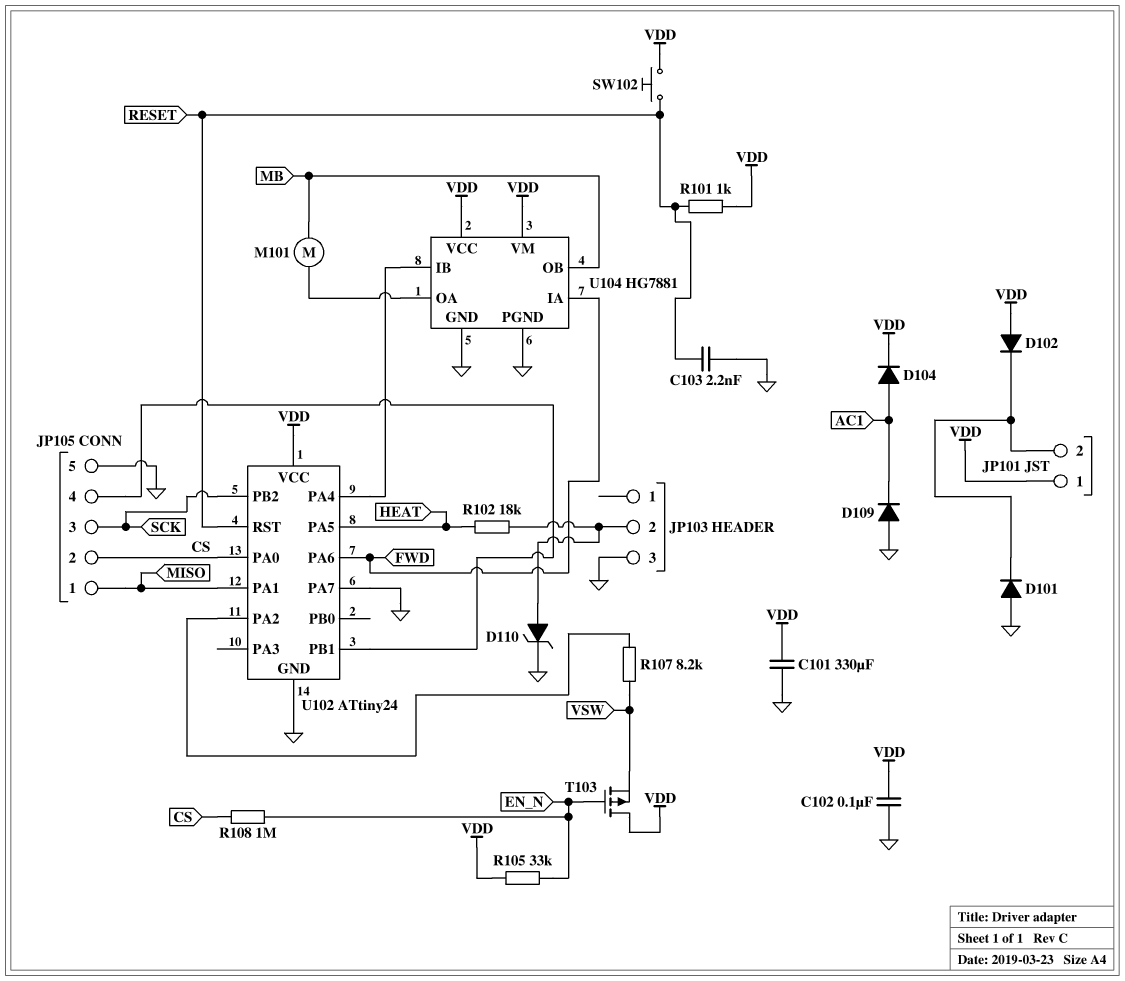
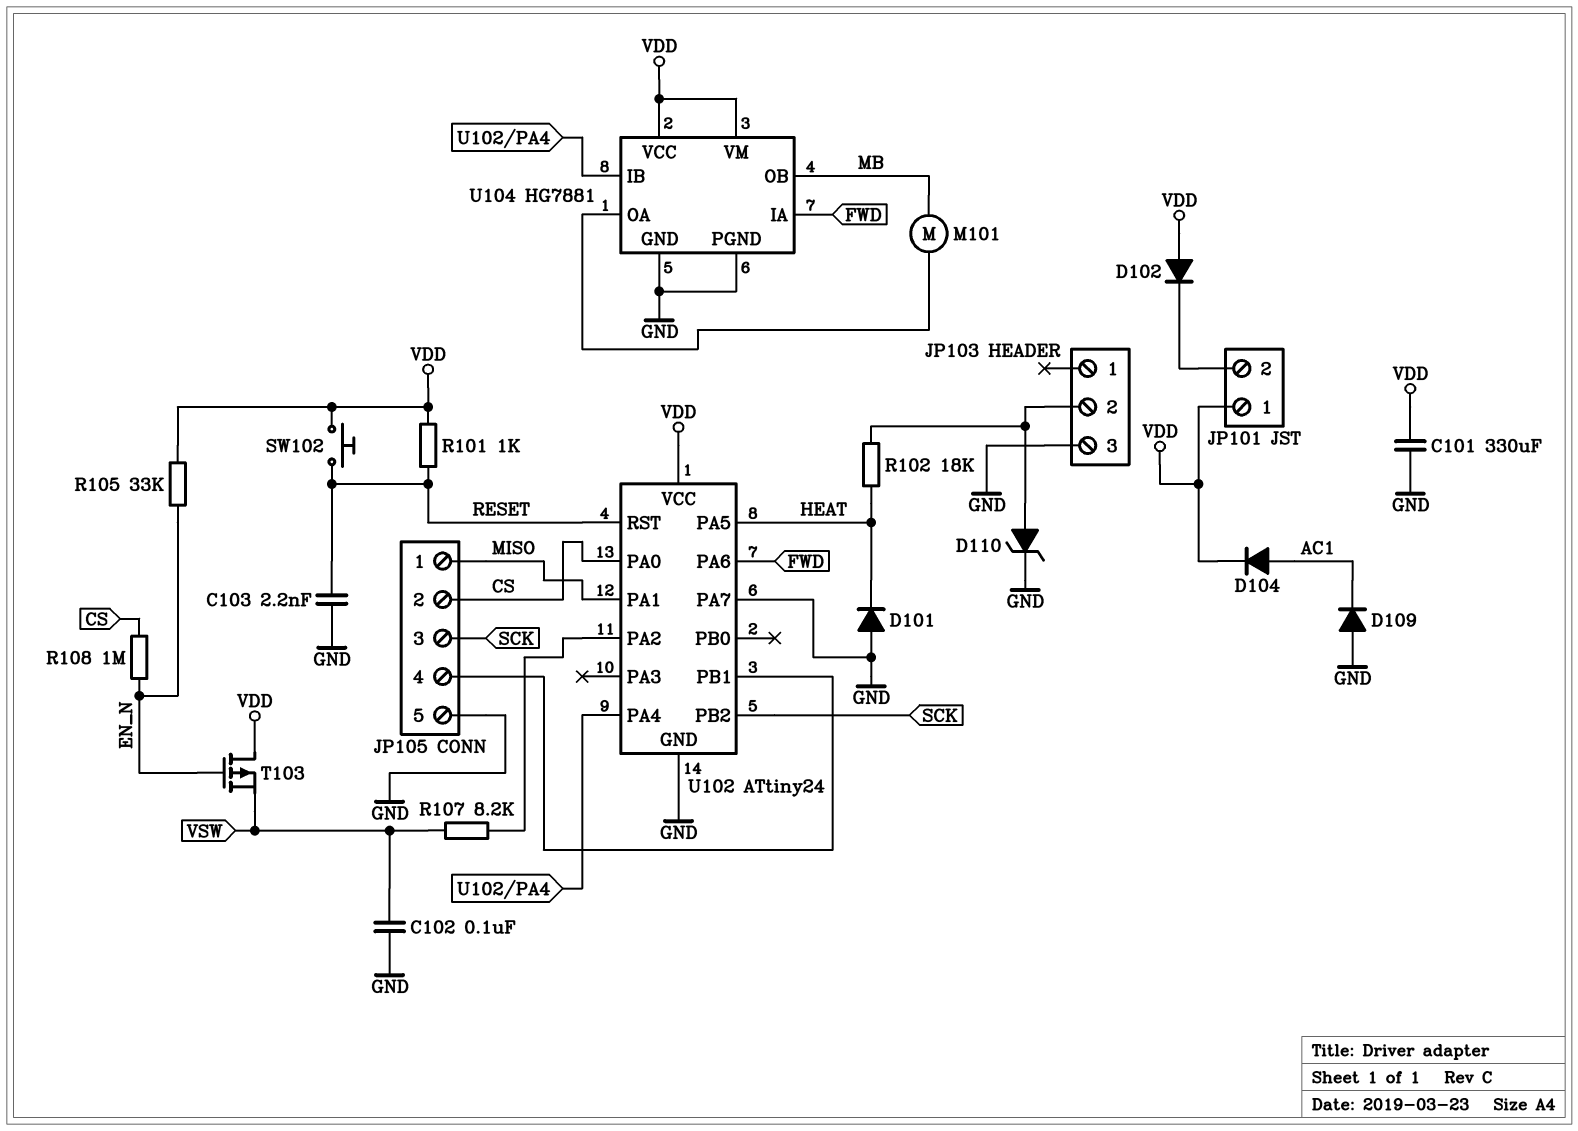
C102: 100nF (GND, VDD) -> 100nF (GND, VSW)
D101: diode (A GND, K JP101/2) -> diode (A GND, K HEAT)

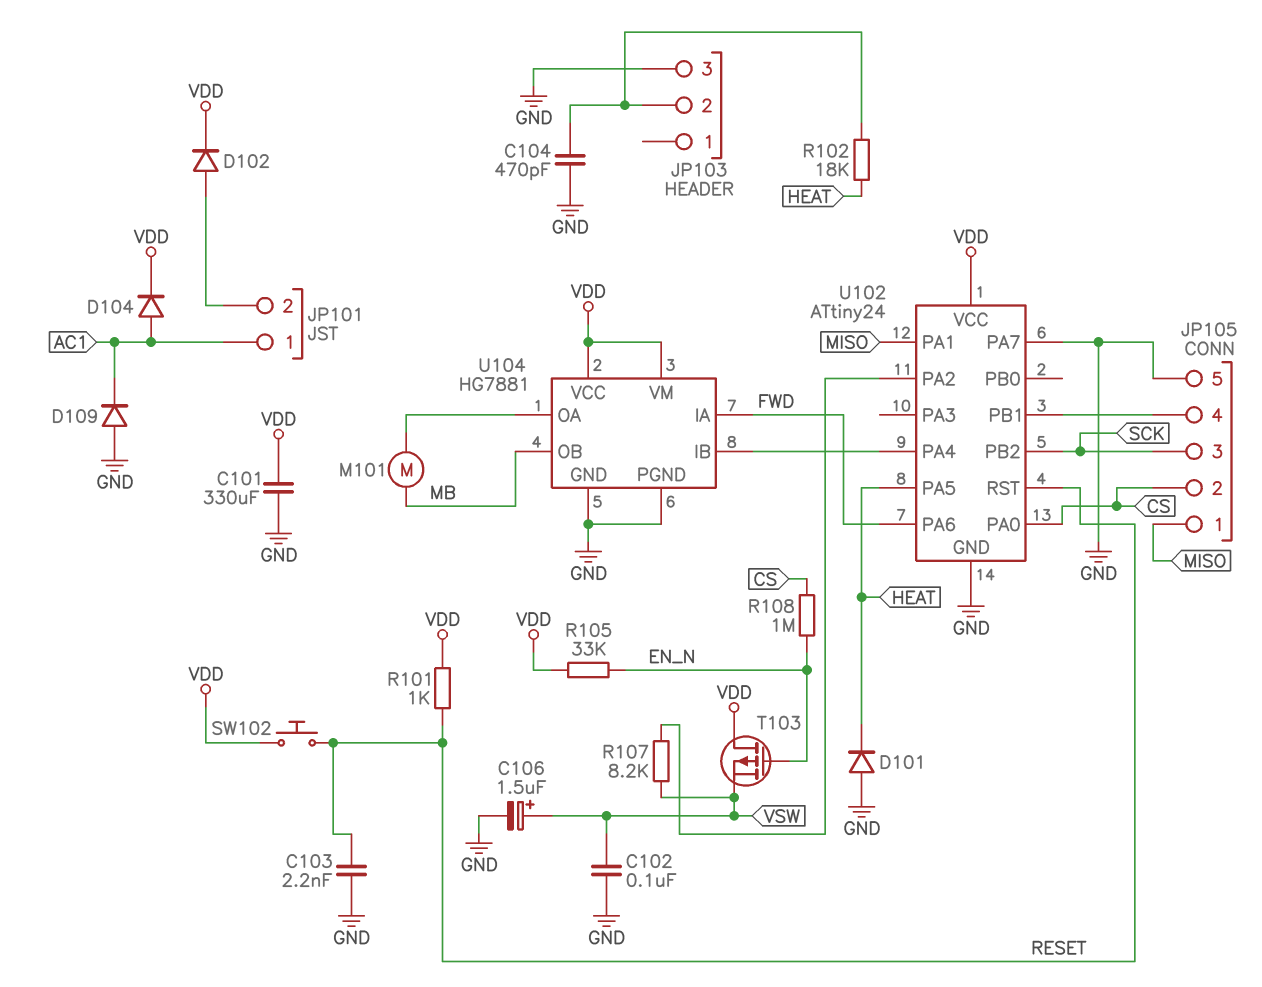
C104: none -> 470pF (GND, JP103/2)
C106: none -> 1.5uF (plus VSW, minus GND)
D102: diode (A VDD, K JP101/2) -> diode (A JP101/2, K VDD)
D110: zener (A JP103/2, K GND) -> none
JP101 pin 1: VDD -> AC1

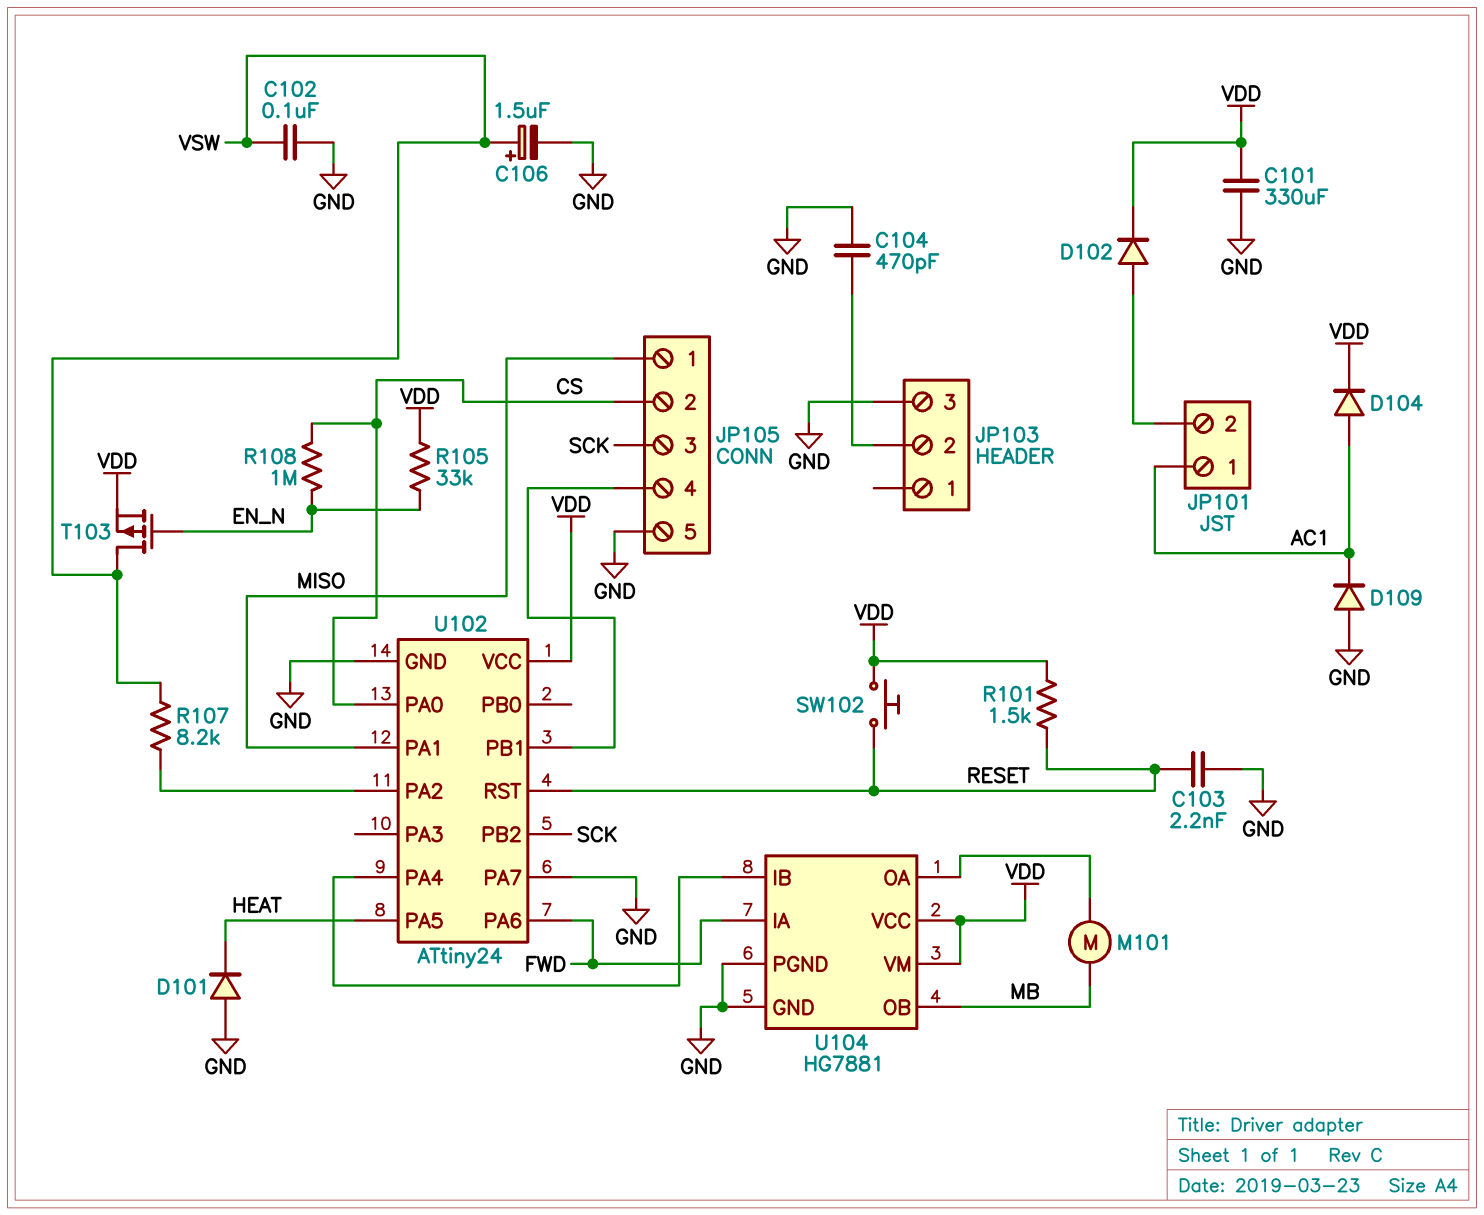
R101: 1k (RESET, VDD) -> 1.5k (RESET, VDD)
R102: 18k (HEAT, JP103/2) -> none
T103: PMOS (G EN_N, D VDD, S VSW) -> PMOS (G EN_N, D VSW, S VDD)

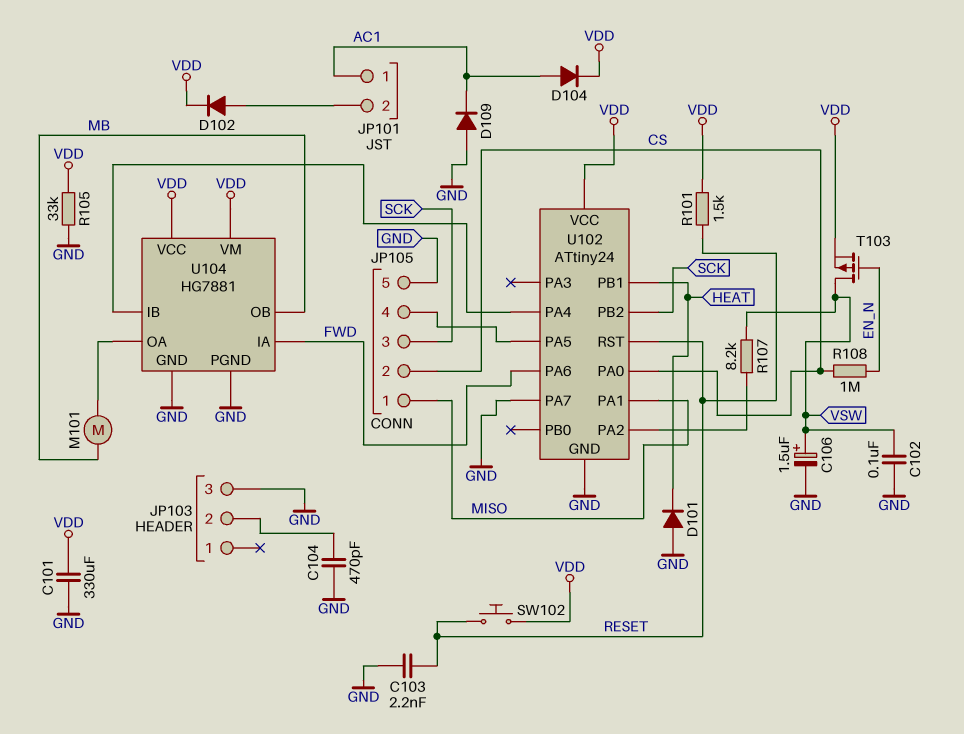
R105: 33k (EN_N, VDD) -> 33k (GND, VDD)
U102 pin PA5: HEAT -> JP105/4
U102 pin PB1: JP105/4 -> HEAT

